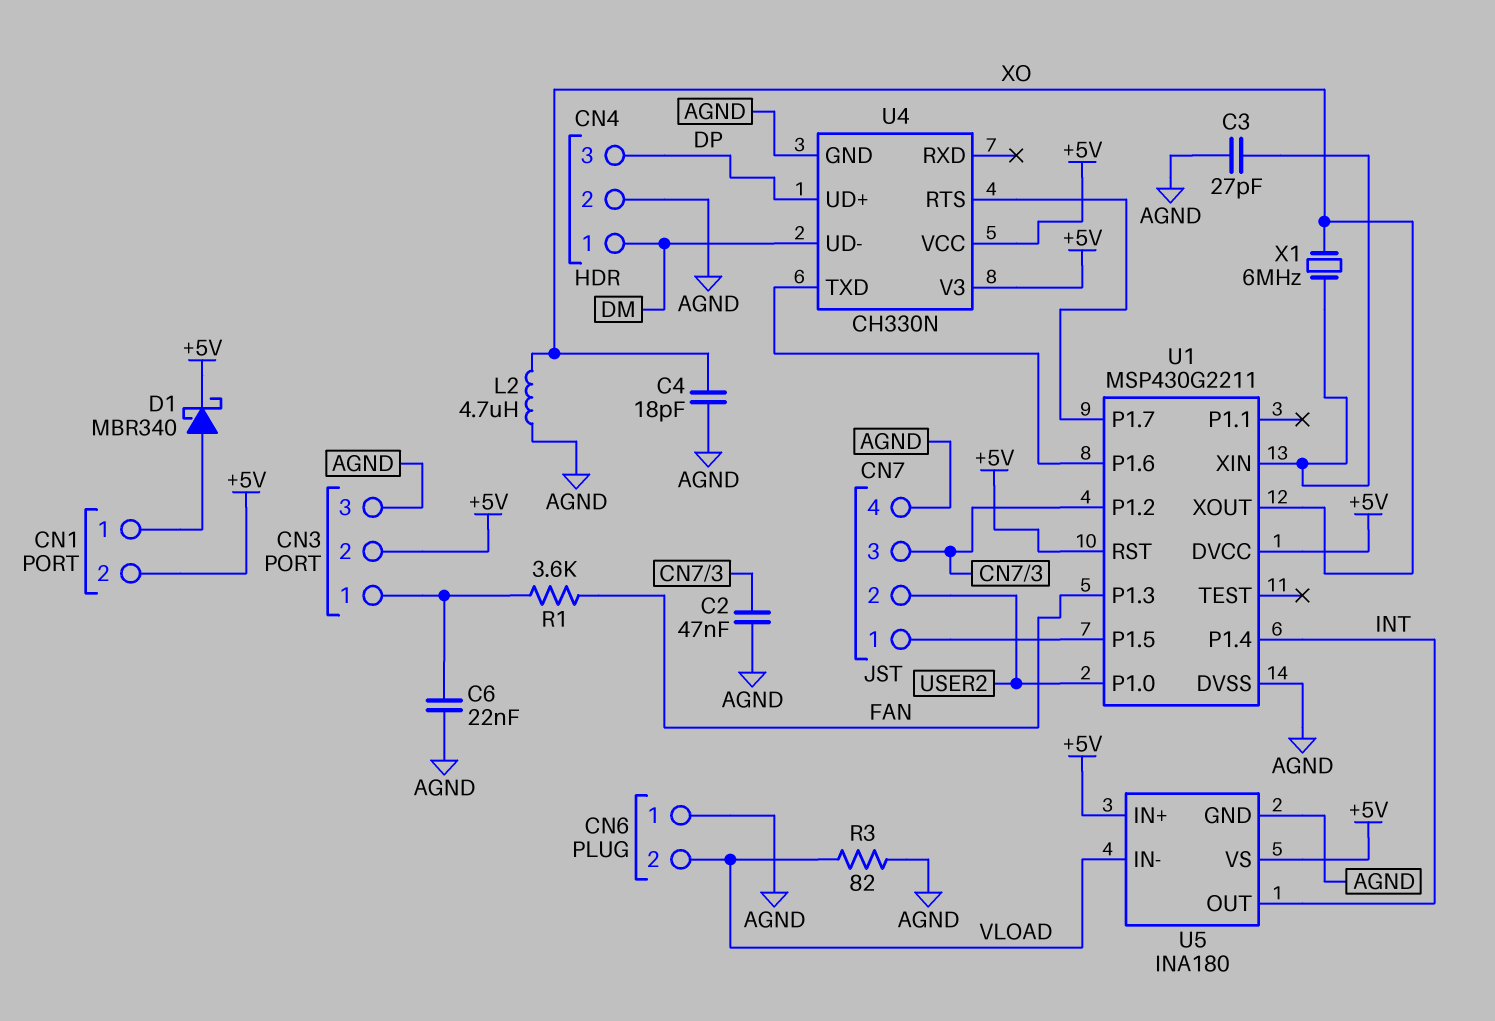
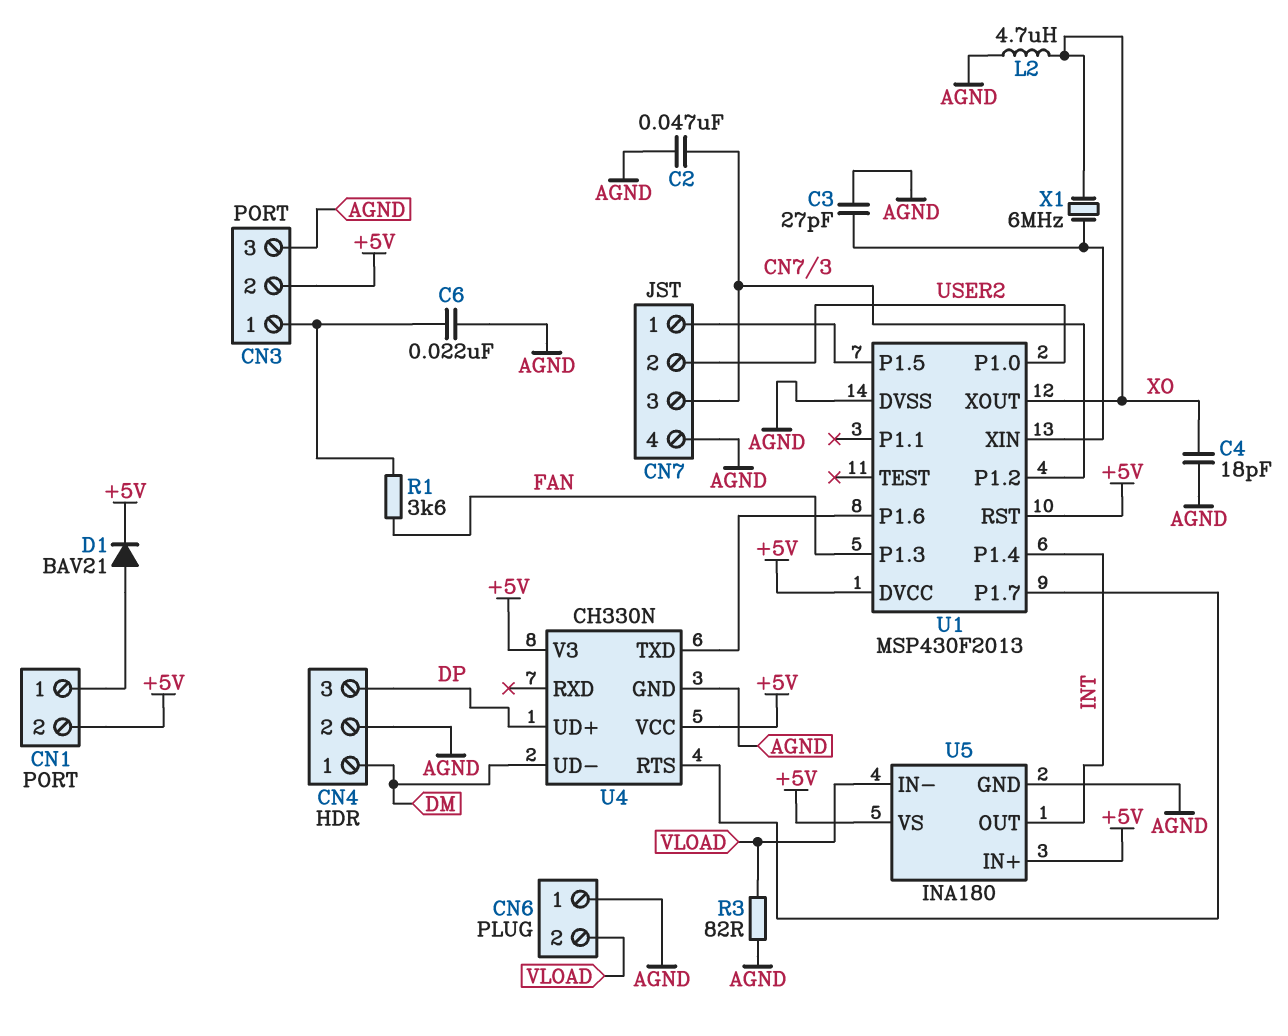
D1: schottky MBR340 (A CN1/1, K +5V) -> diode BAV21 (A CN1/1, K +5V)
U1: MSP430G2211 -> MSP430F2013

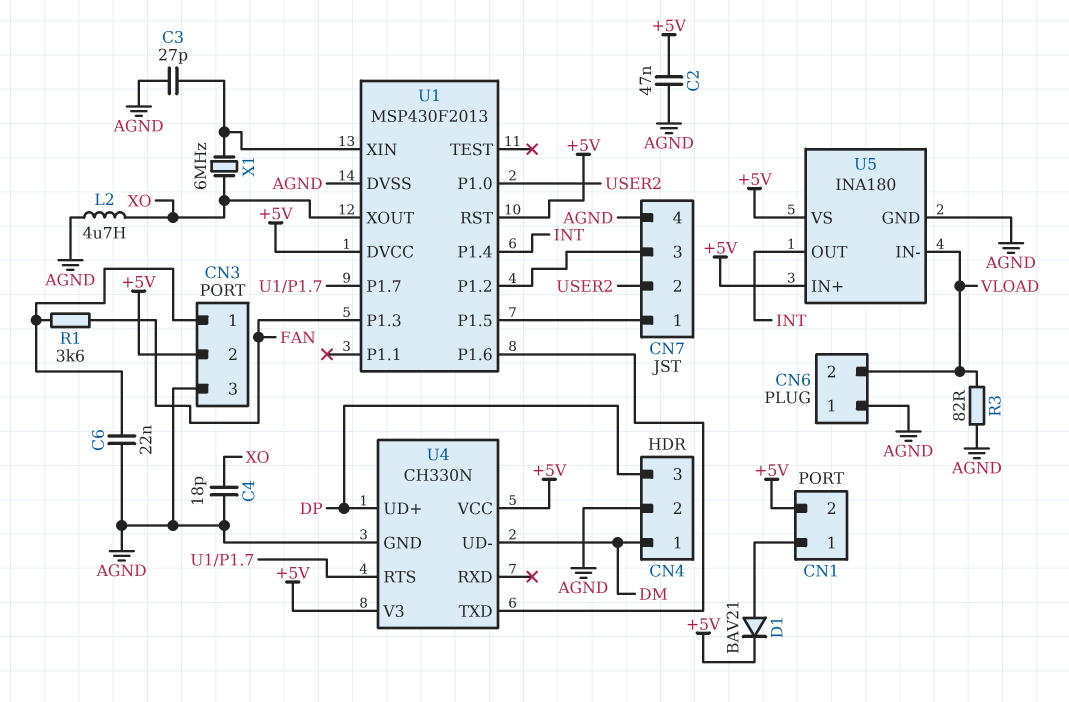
C2: 47nF (AGND, CN7/3) -> 47nF (+5V, AGND)

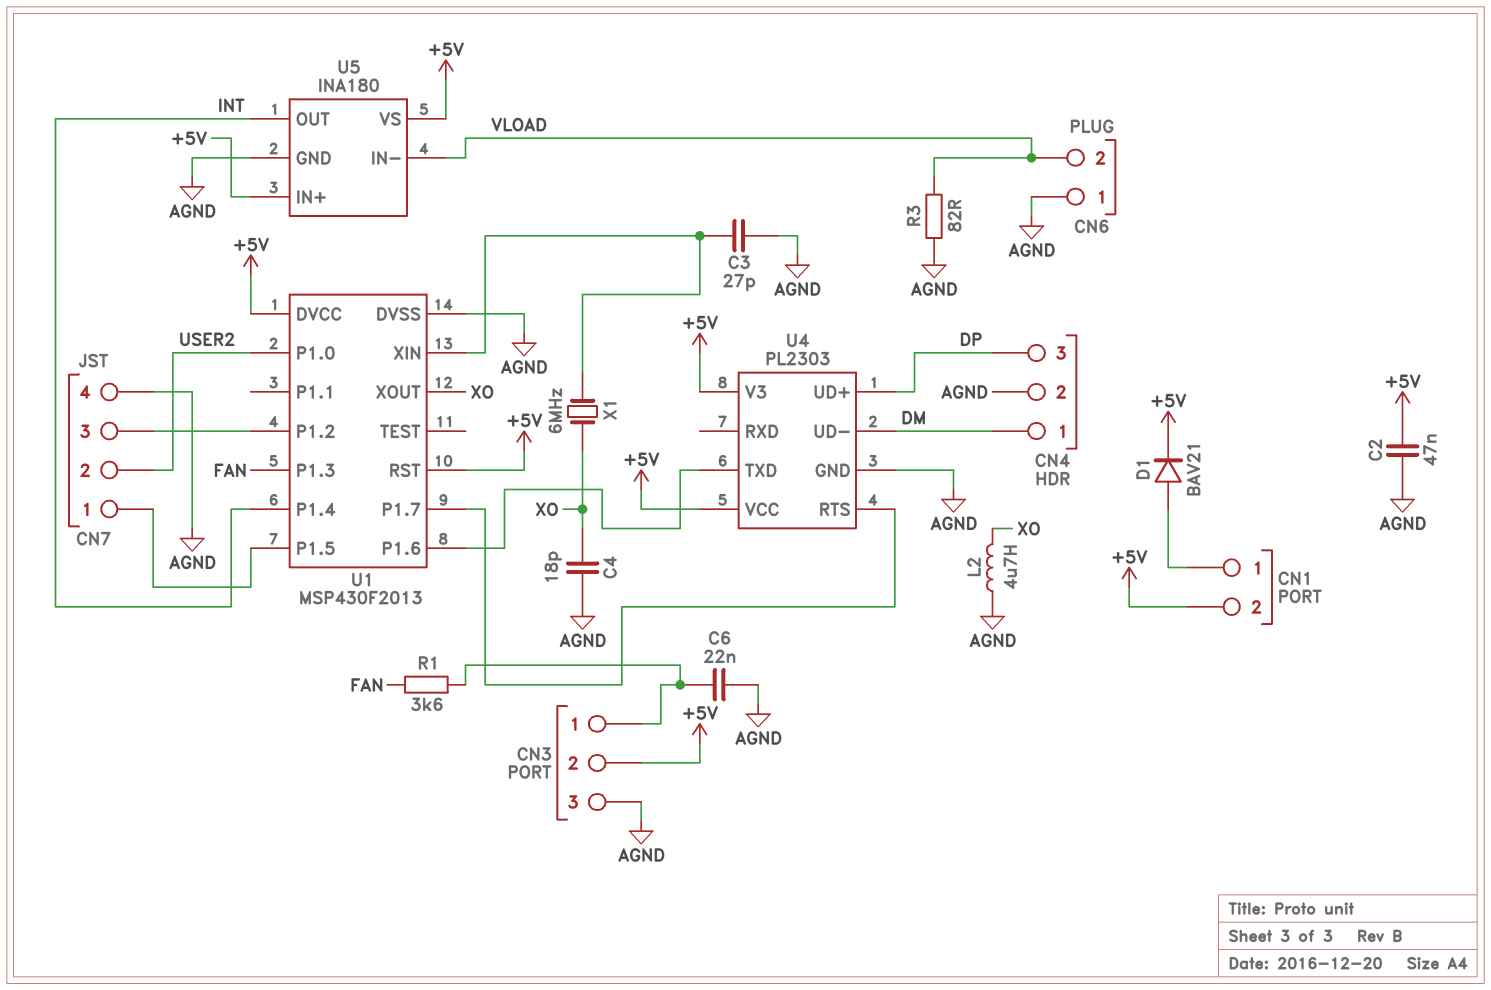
U4: CH330N -> PL2303

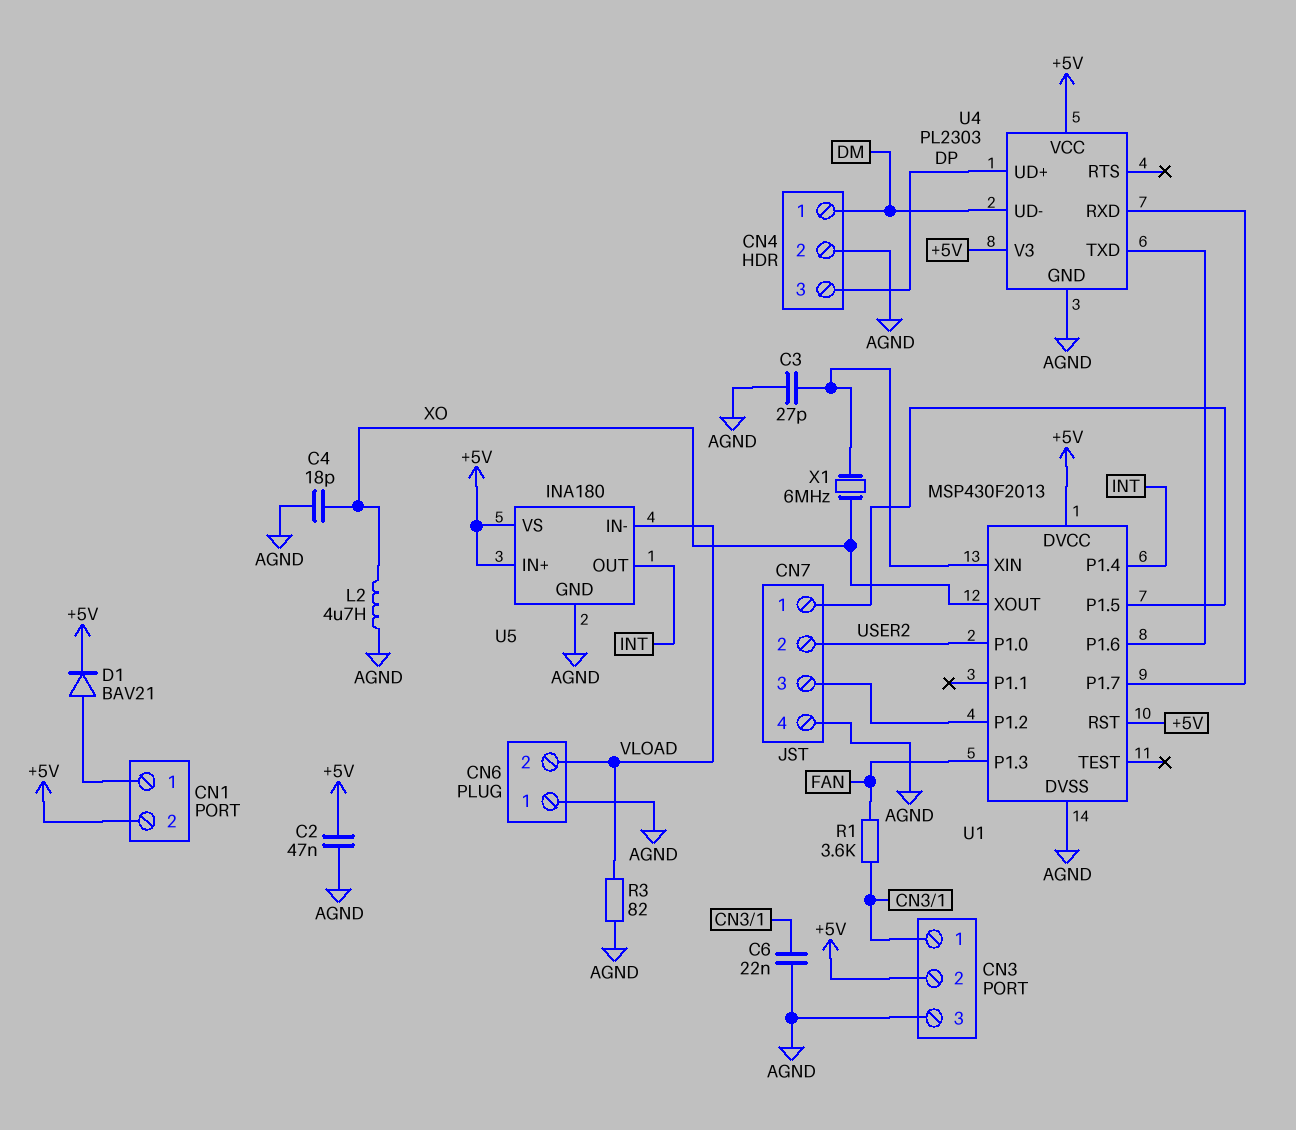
U4 pin RTS: U1/P1.7 -> none
U4 pin RXD: none -> U1/P1.7

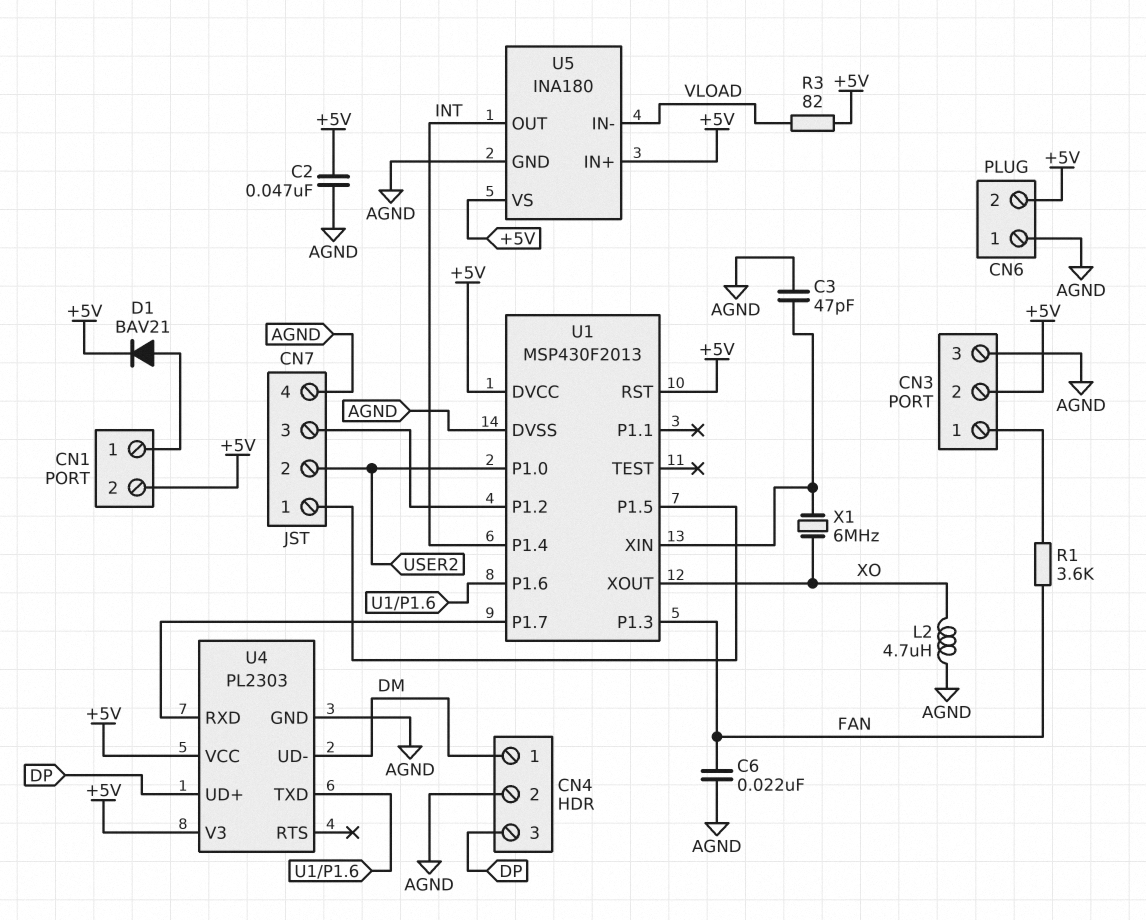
C3: 27pF (AGND, U1/XIN) -> 47pF (AGND, U1/XIN)
C4: 18pF (AGND, XO) -> none
C6: 22nF (AGND, CN3/1) -> 22nF (AGND, FAN)
CN6 pin 2: VLOAD -> +5V
R3: 82 (AGND, VLOAD) -> 82 (+5V, VLOAD)

